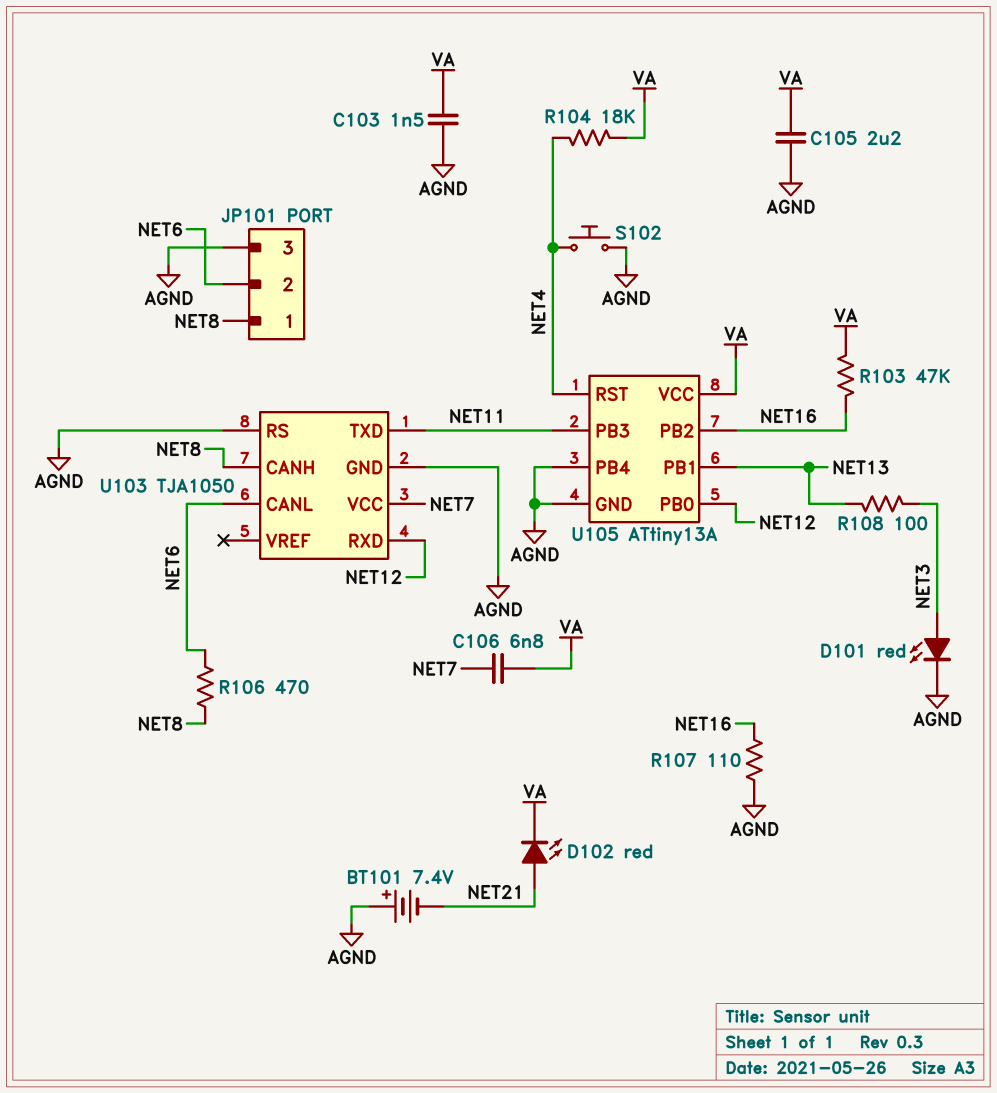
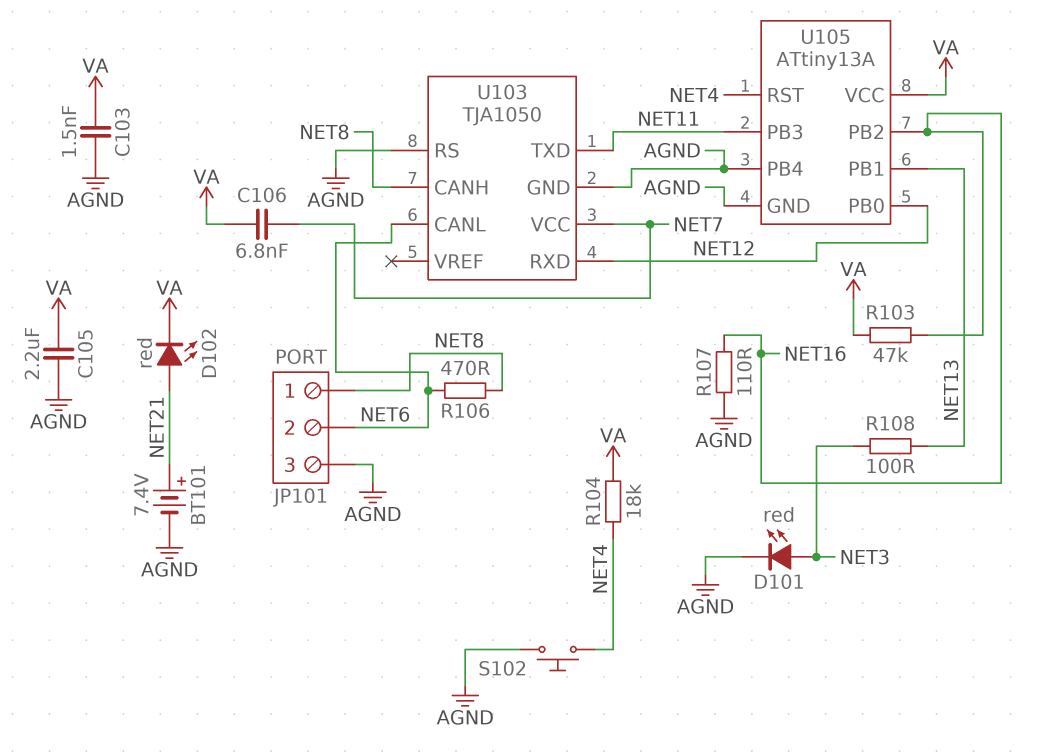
BT101: 7.4V (plus AGND, minus NET21) -> 7.4V (plus NET21, minus AGND)

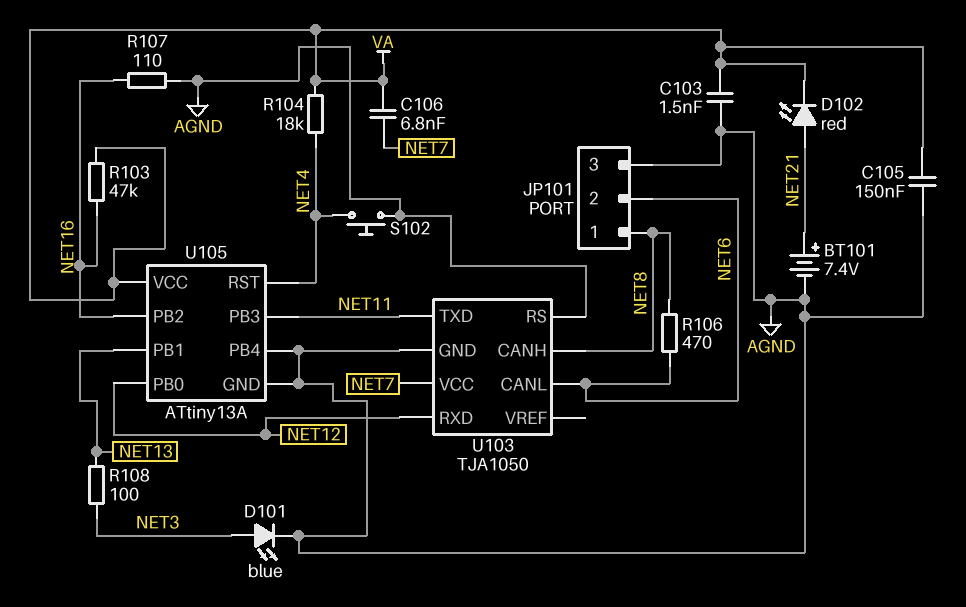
C105: 2.2uF (AGND, VA) -> 150nF (AGND, VA)
D101: LED red (A NET3, K AGND) -> LED blue (A NET3, K AGND)

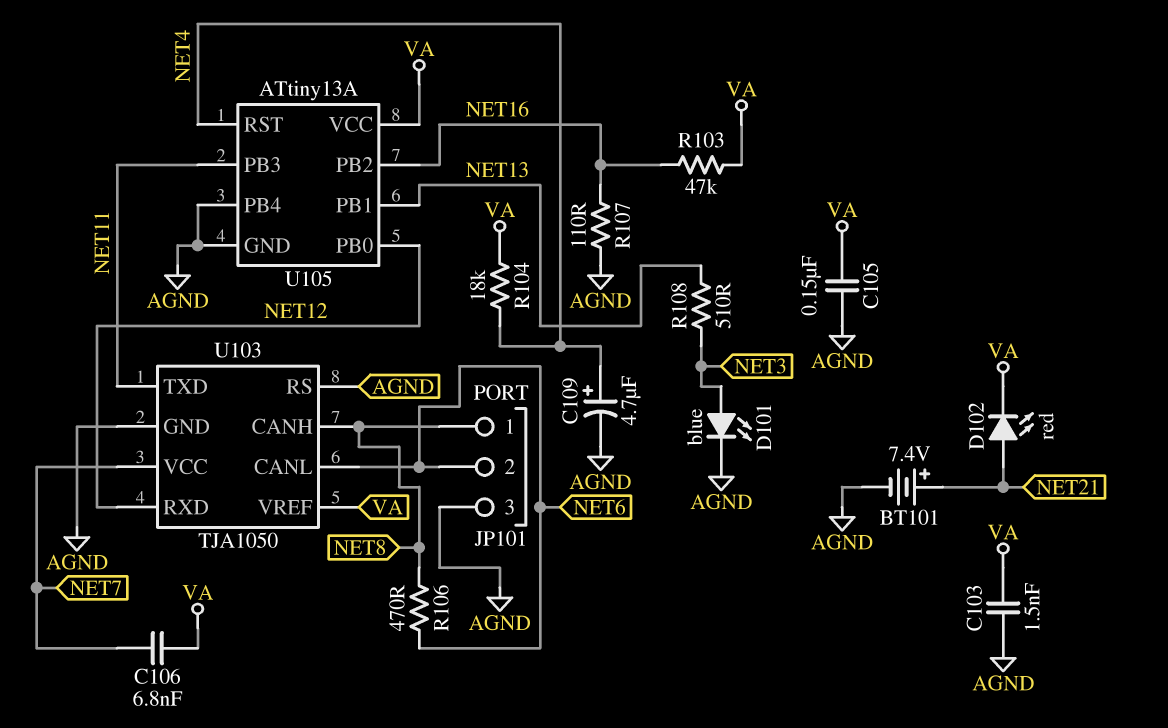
C109: none -> 4.7uF (plus NET4, minus AGND)
R108: 100 (NET3, NET13) -> 510 (NET3, NET13)
S102: button (AGND, NET4) -> none
U103 pin VREF: none -> VA

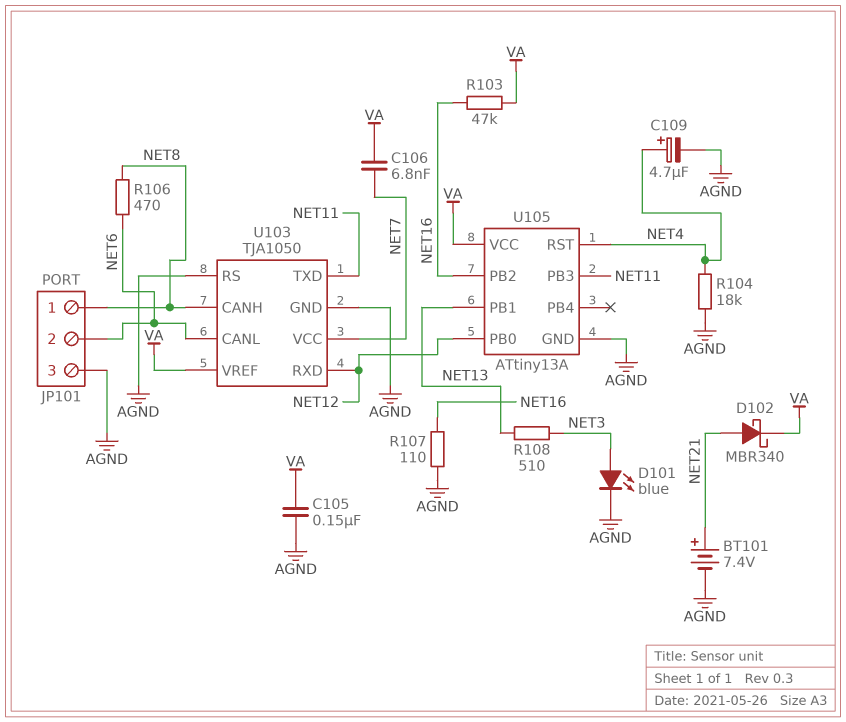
C103: 1.5nF (AGND, VA) -> none
D102: LED red (A NET21, K VA) -> schottky MBR340 (A NET21, K VA)
R104: 18k (NET4, VA) -> 18k (AGND, NET4)
U105 pin PB4: AGND -> none

